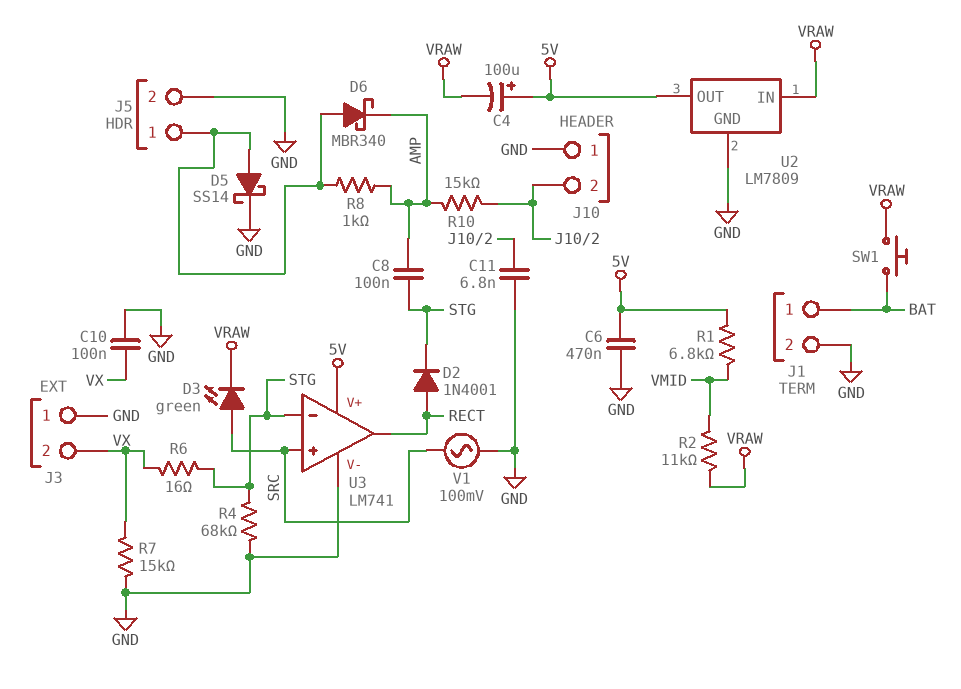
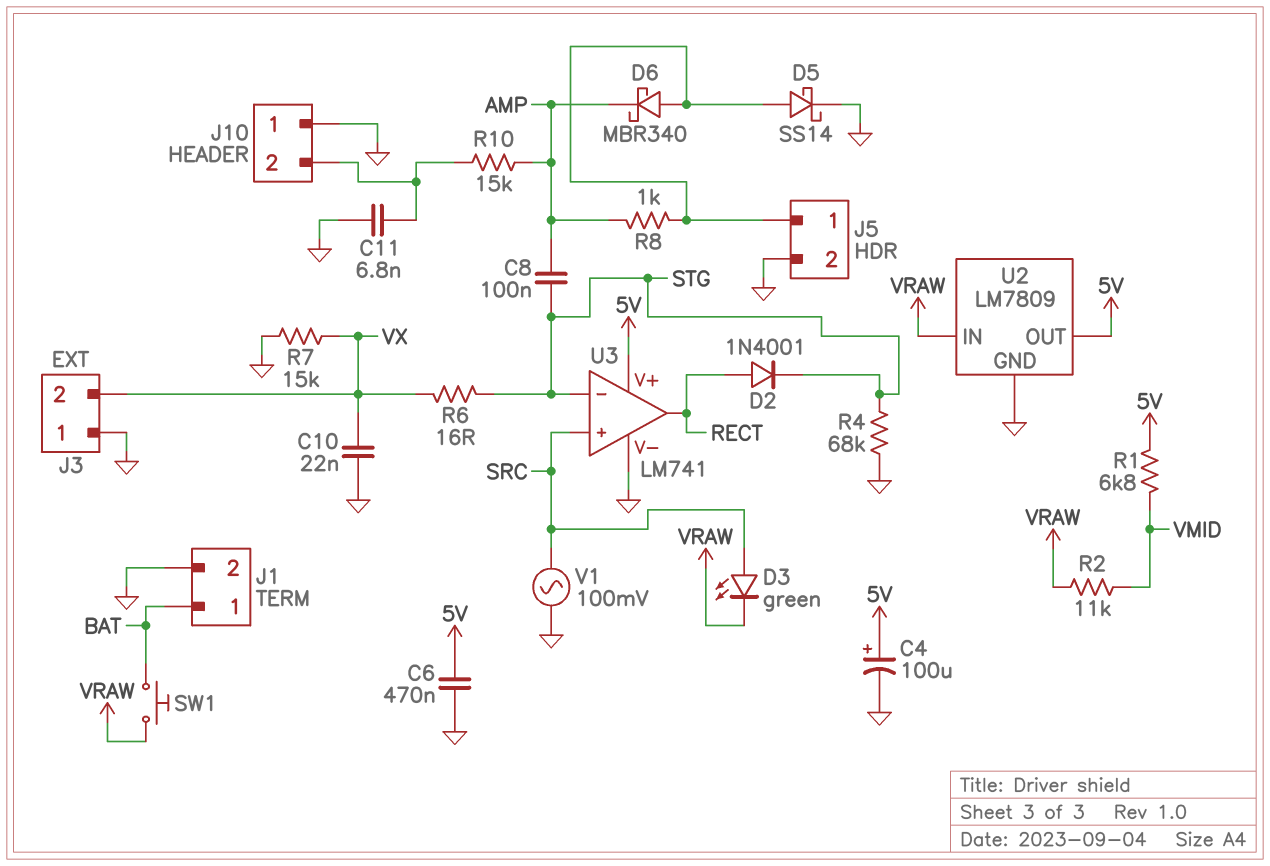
C4: 100uF (plus 5V, minus VRAW) -> 100uF (plus 5V, minus GND)
C10: 100nF (GND, VX) -> 22nF (GND, VX)

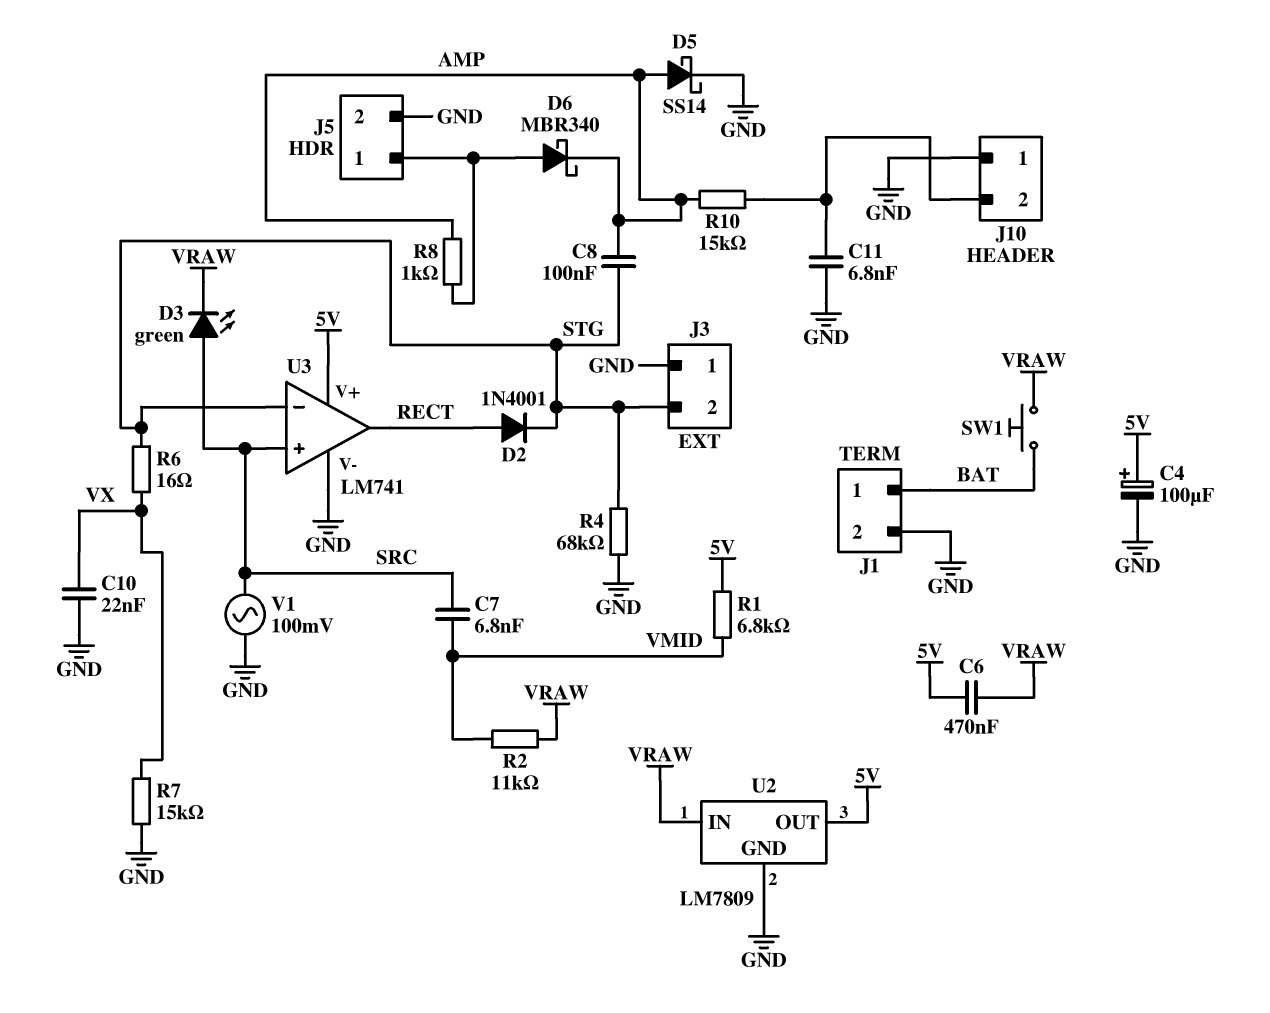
C6: 470nF (5V, GND) -> 470nF (5V, VRAW)
C7: none -> 6.8nF (SRC, VMID)
D5: schottky SS14 (A J5/1, K GND) -> schottky SS14 (A AMP, K GND)
J3 pin 2: VX -> STG

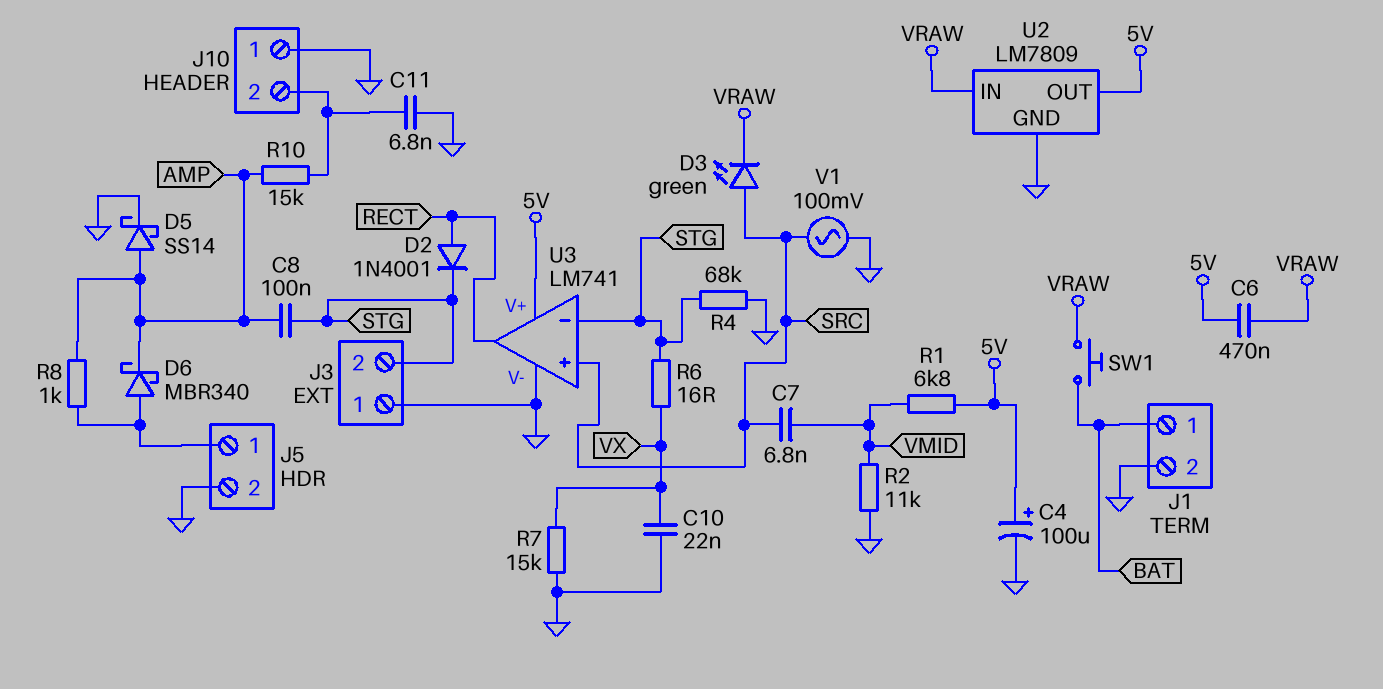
R2: 11k (VMID, VRAW) -> 11k (GND, VMID)

